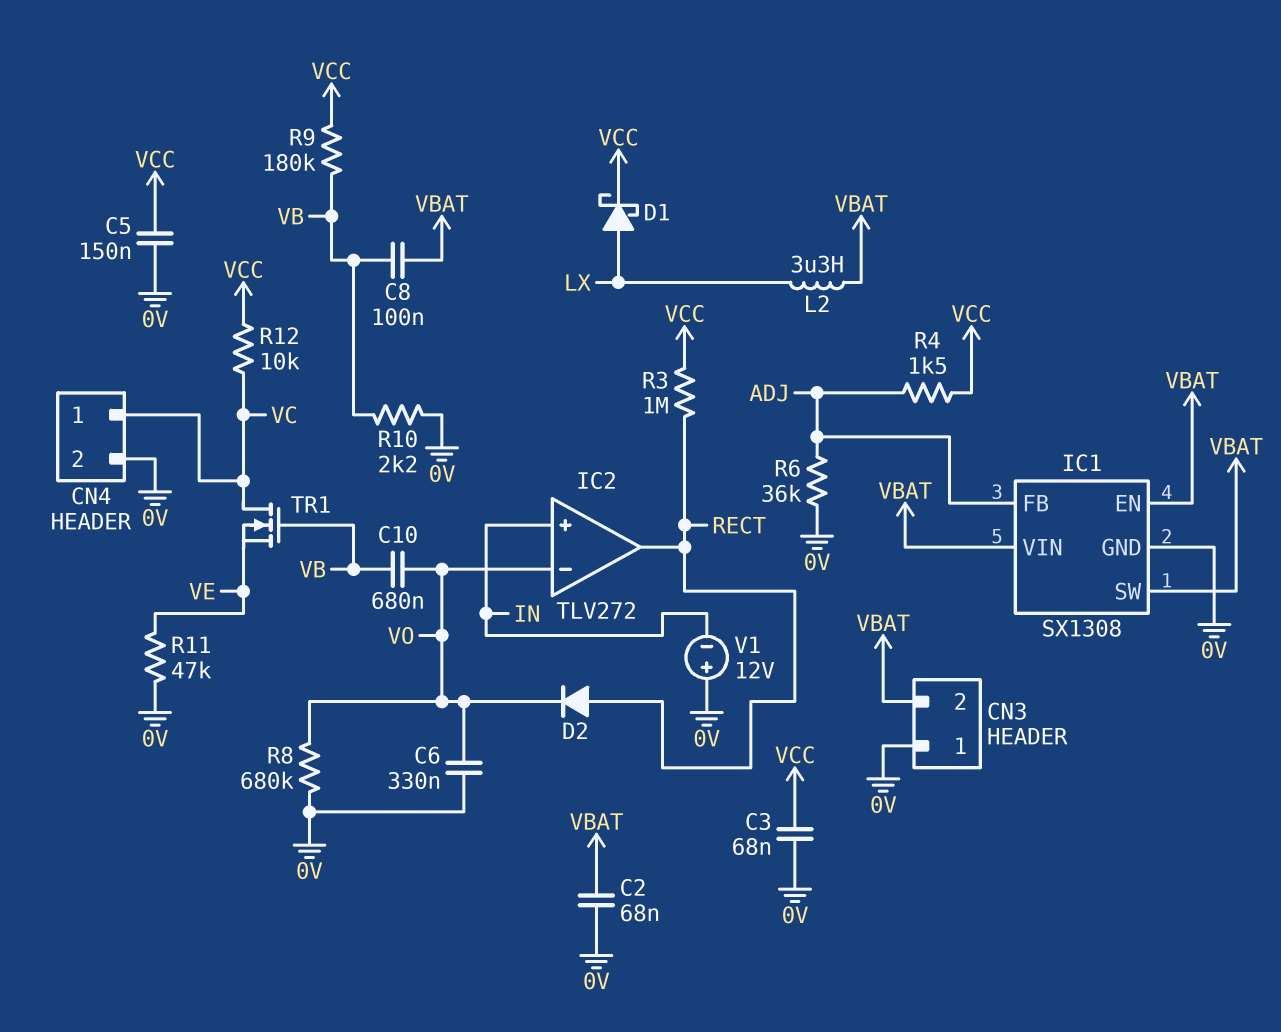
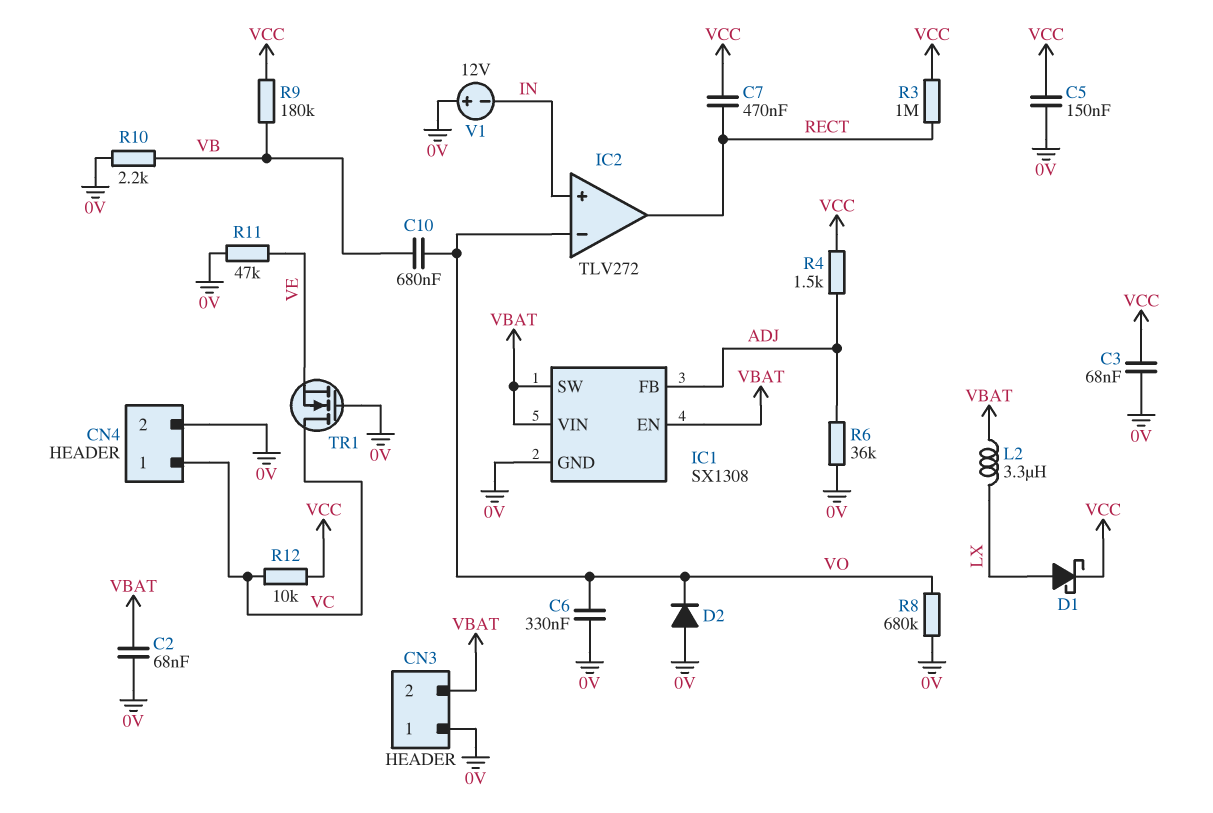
C7: none -> 470nF (RECT, VCC)
C8: 100nF (VB, VBAT) -> none
D2: diode (A RECT, K VO) -> diode (A 0V, K VO)
TR1: NMOS (G VB, D VC, S VE) -> NMOS (G 0V, D VC, S VE)

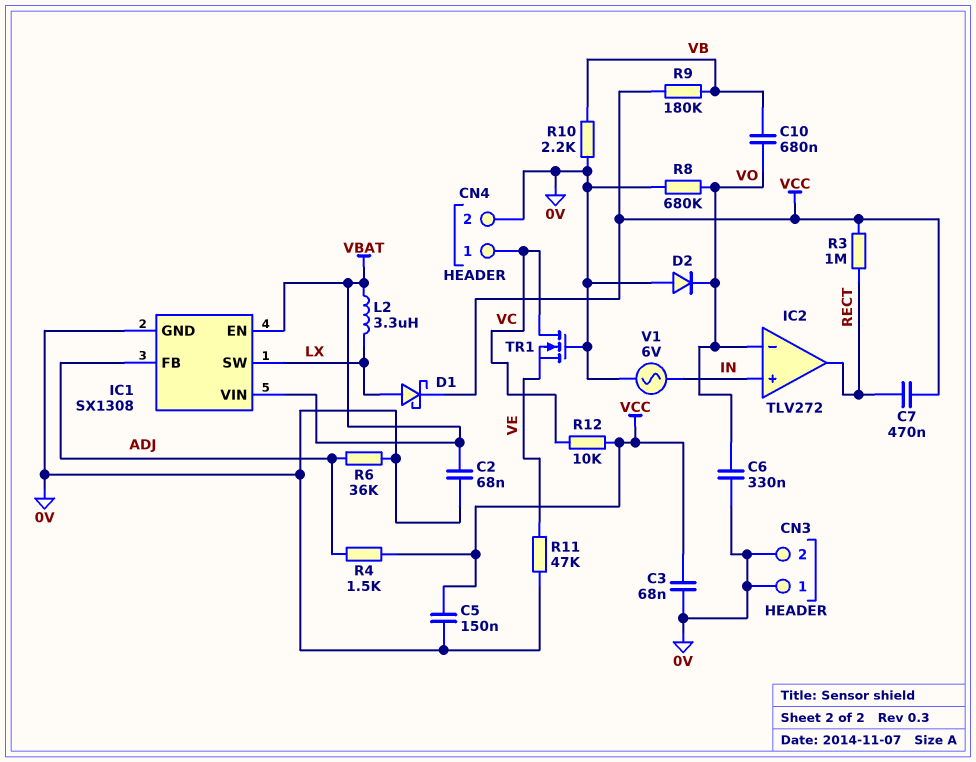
CN3 pin 2: VBAT -> 0V
IC1 pin SW: VBAT -> LX
V1: 12V (plus 0V, minus IN) -> AC 6V (0V, IN)

